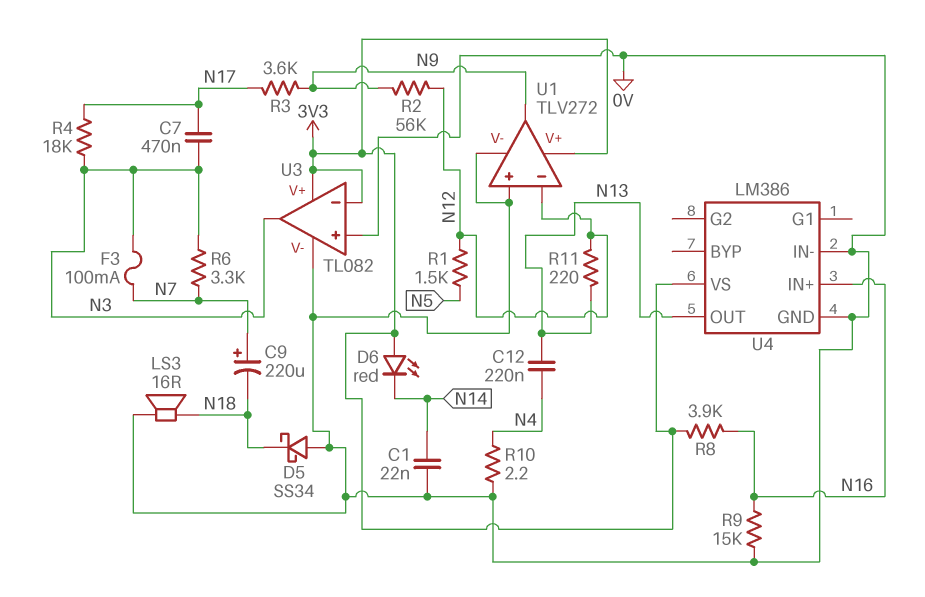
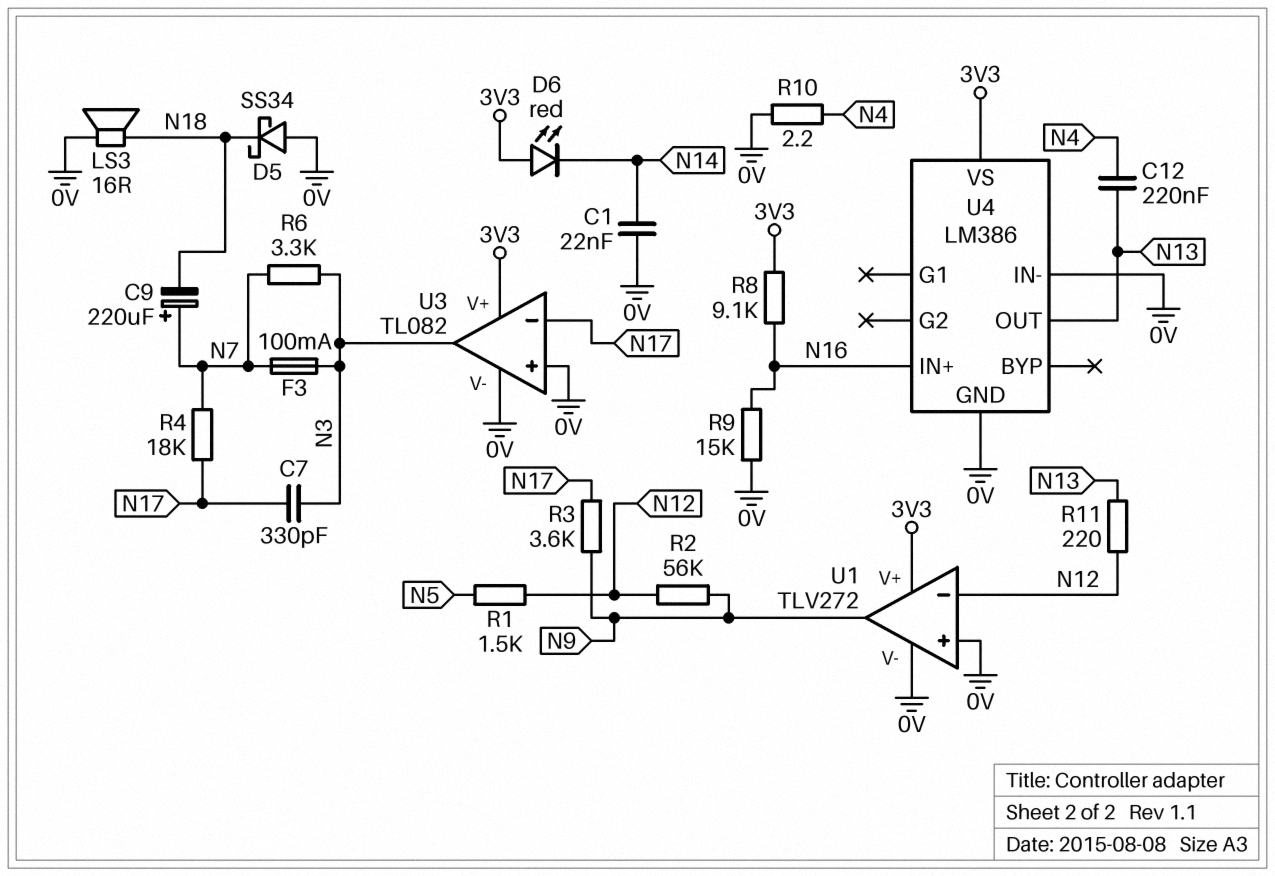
C7: 470nF (N3, N17) -> 330pF (N3, N17)
R4: 18k (N3, N17) -> 18k (N7, N17)
R8: 3.9k (3V3, N16) -> 9.1k (3V3, N16)
U3 pin in-: 3V3 -> N17

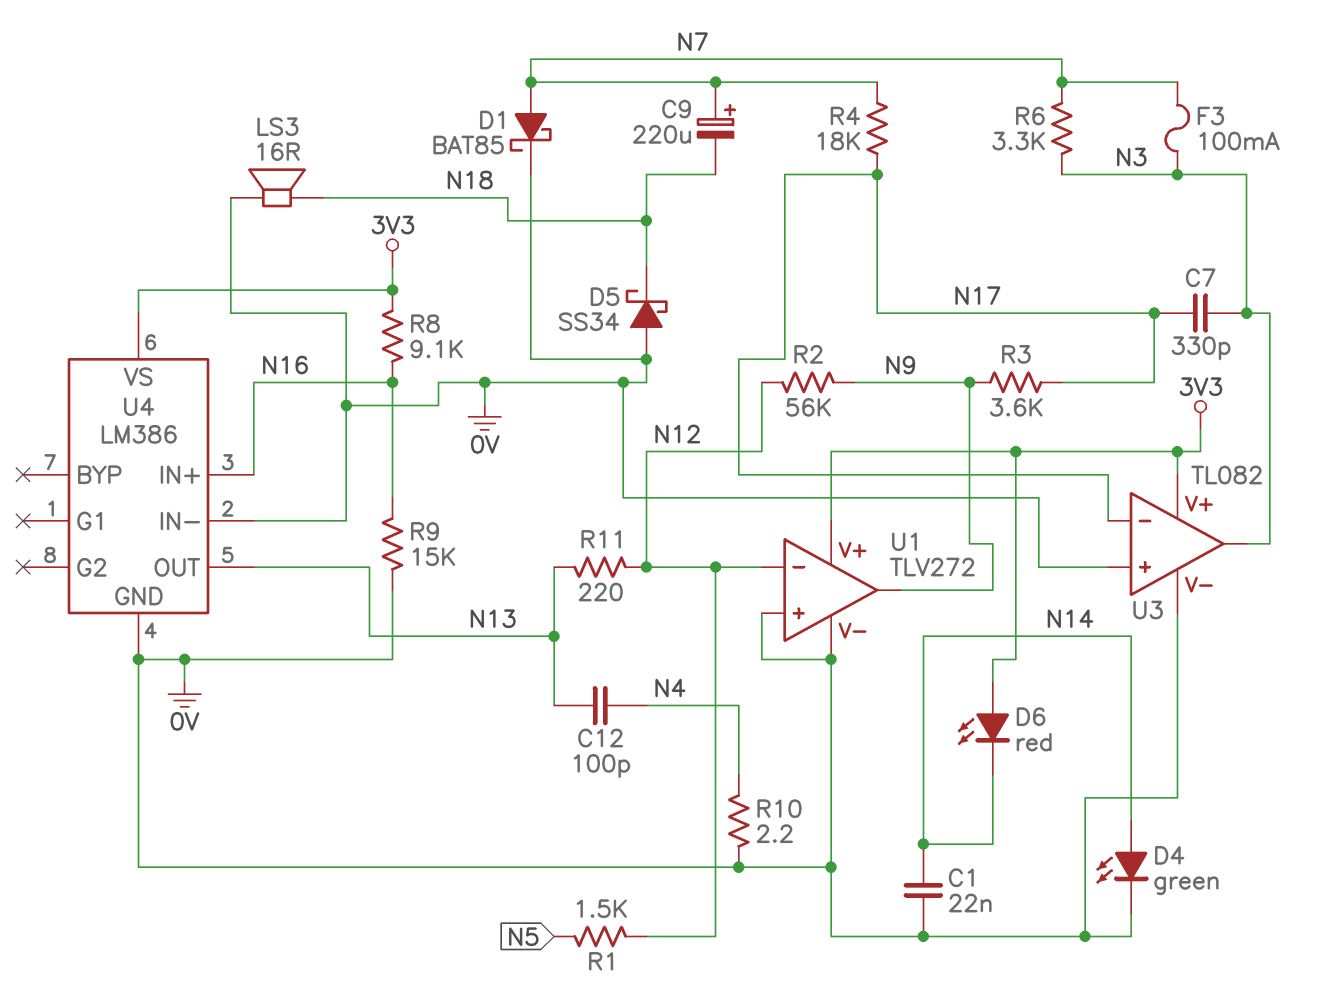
C12: 220nF (N4, N13) -> 100pF (N4, N13)
D1: none -> schottky BAT85 (A N7, K 0V)
D4: none -> LED green (A N14, K 0V)

